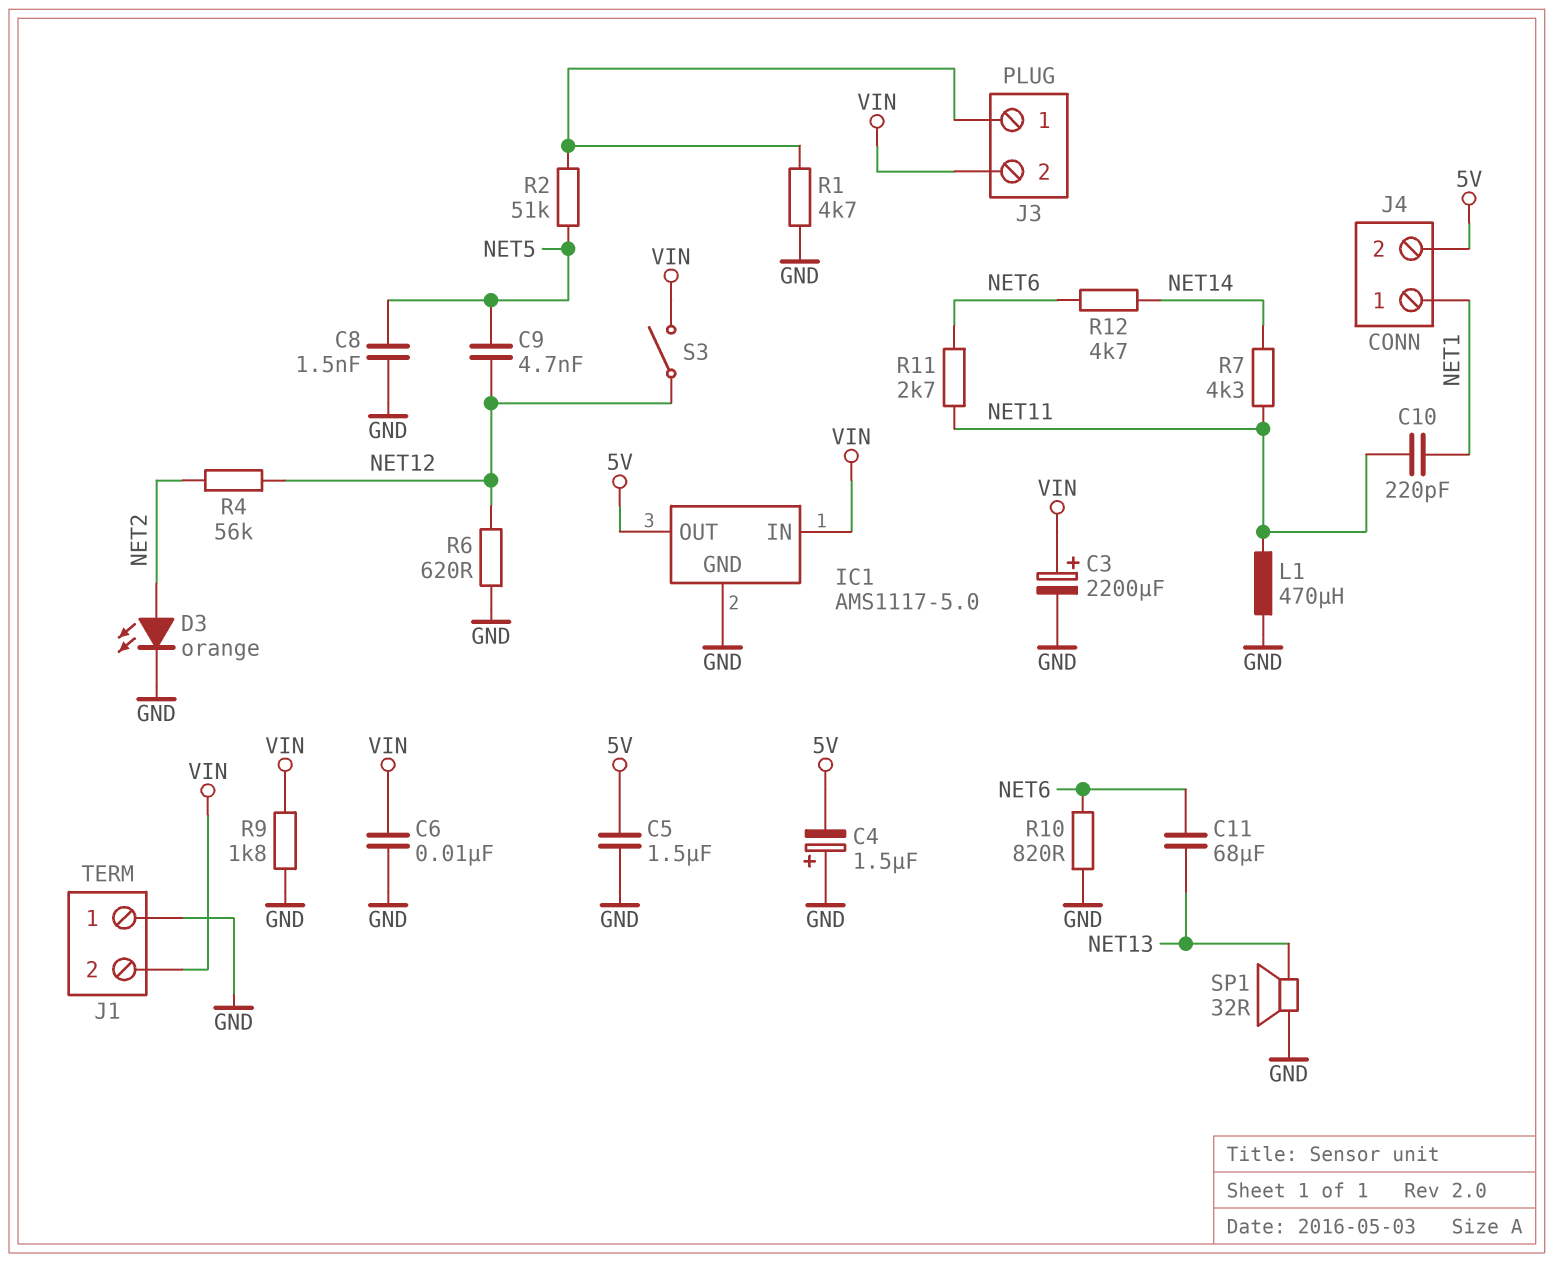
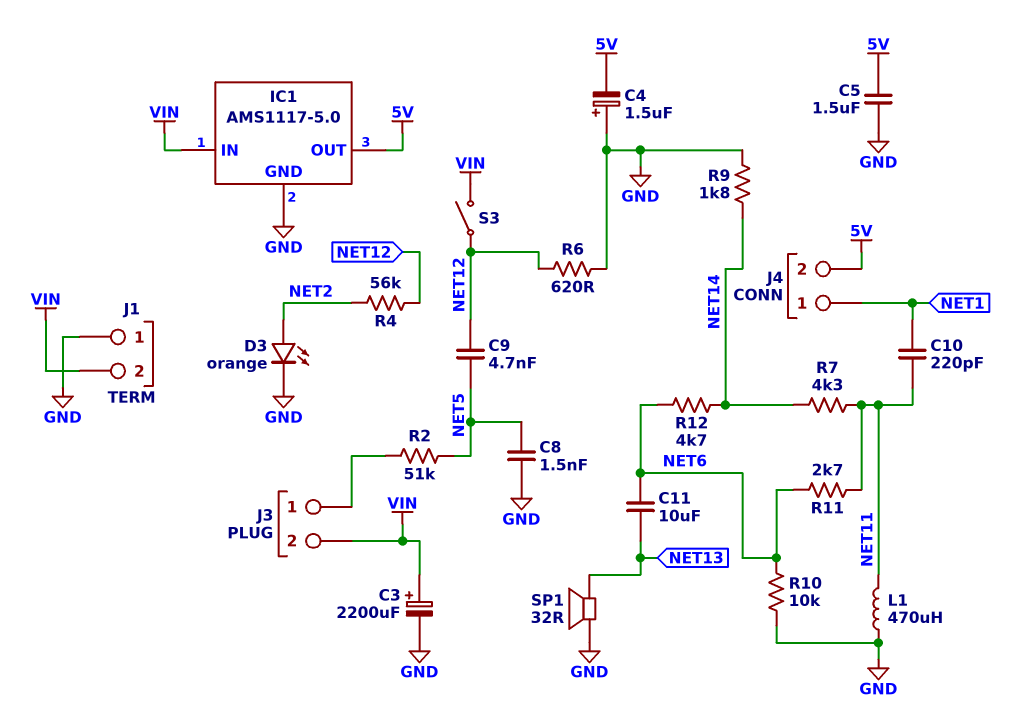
C6: 10nF (GND, VIN) -> none
C11: 68uF (NET6, NET13) -> 10uF (NET6, NET13)
R1: 4.7k (GND, J3/1) -> none
R9: 1.8k (GND, VIN) -> 1.8k (GND, NET14)
R10: 820 (GND, NET6) -> 10k (GND, NET6)

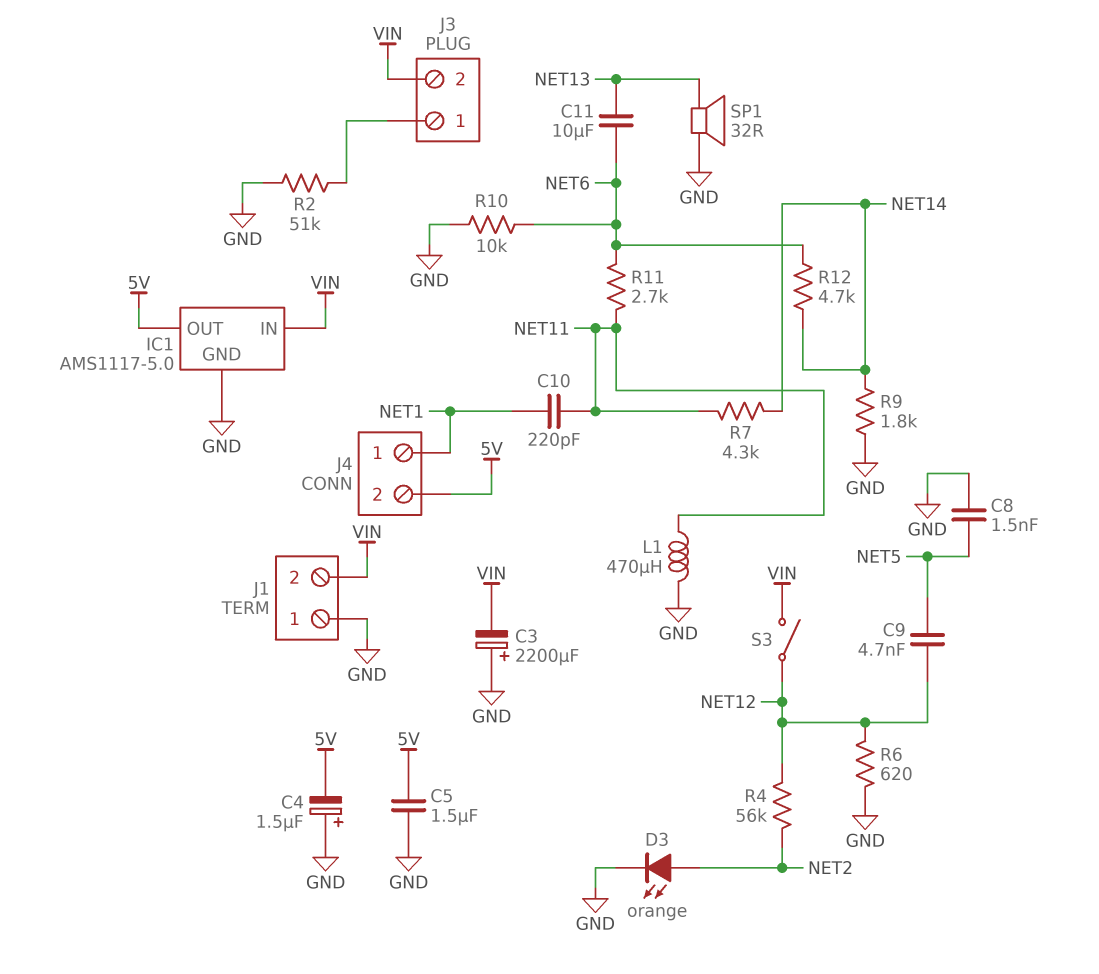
C3: 2200uF (plus VIN, minus GND) -> 2200uF (plus GND, minus VIN)
R2: 51k (J3/1, NET5) -> 51k (GND, J3/1)

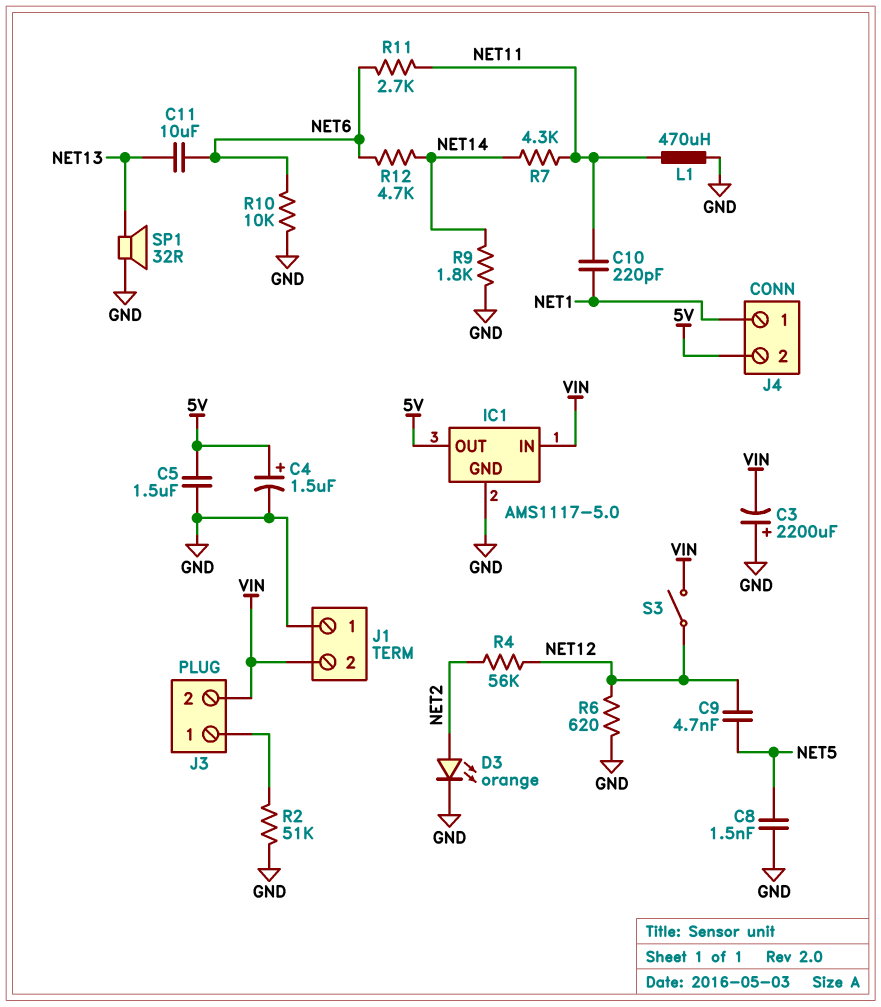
C4: 1.5uF (plus GND, minus 5V) -> 1.5uF (plus 5V, minus GND)

